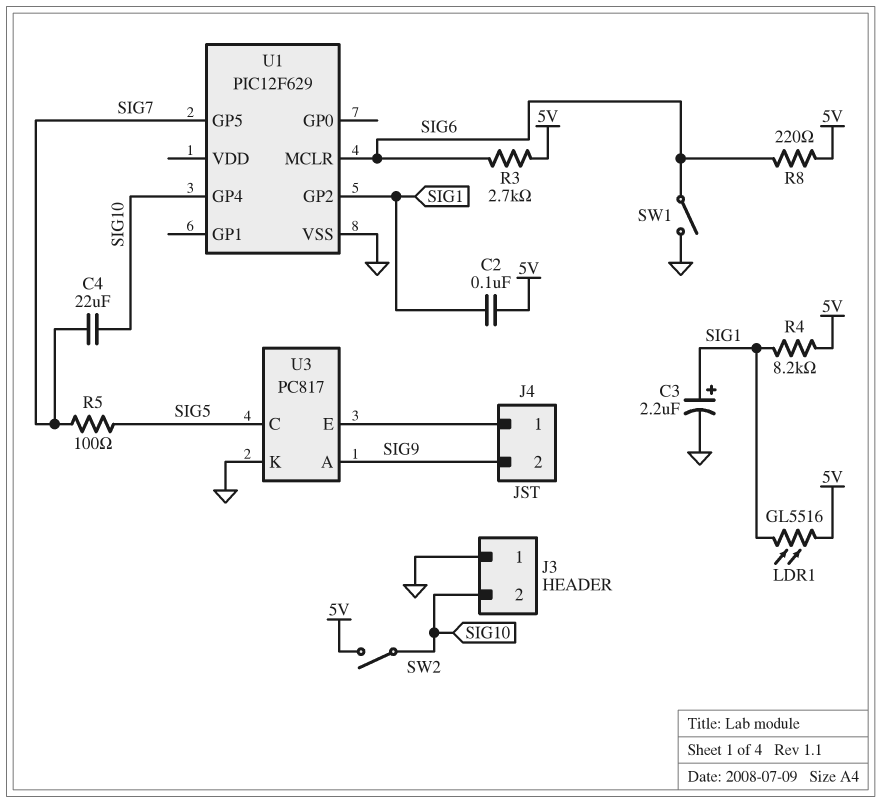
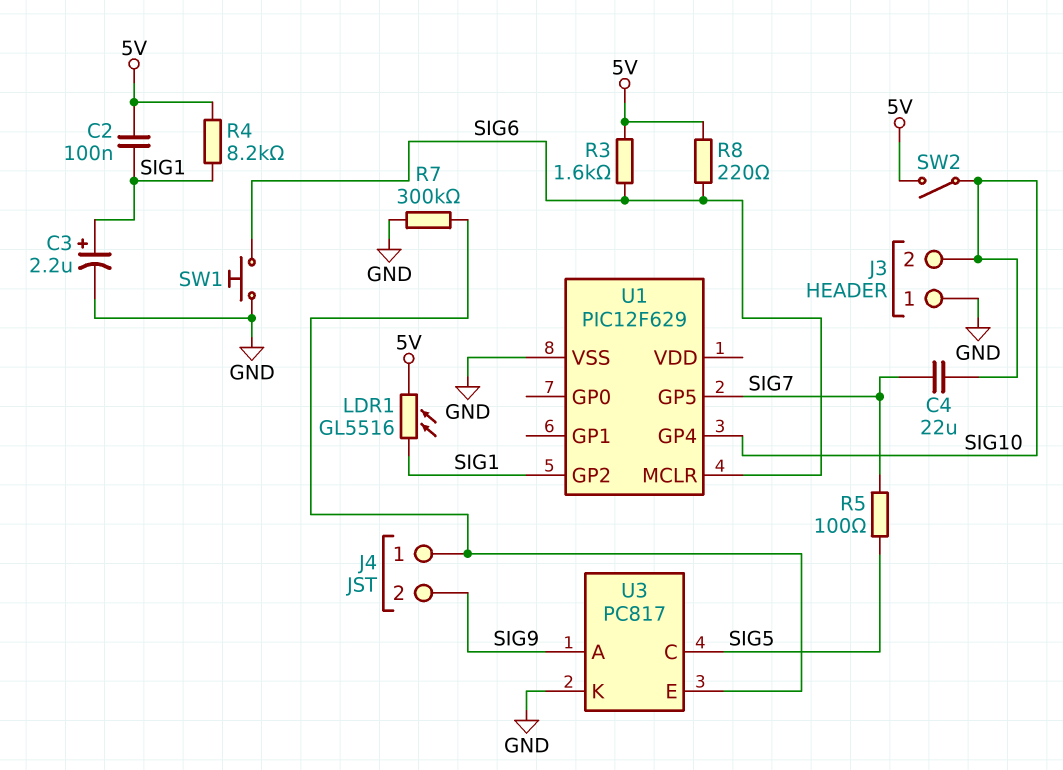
R3: 2.7k (5V, SIG6) -> 1.6k (5V, SIG6)
R7: none -> 300k (GND, J4/1)
SW1: switch (GND, SIG6) -> button (GND, SIG6)

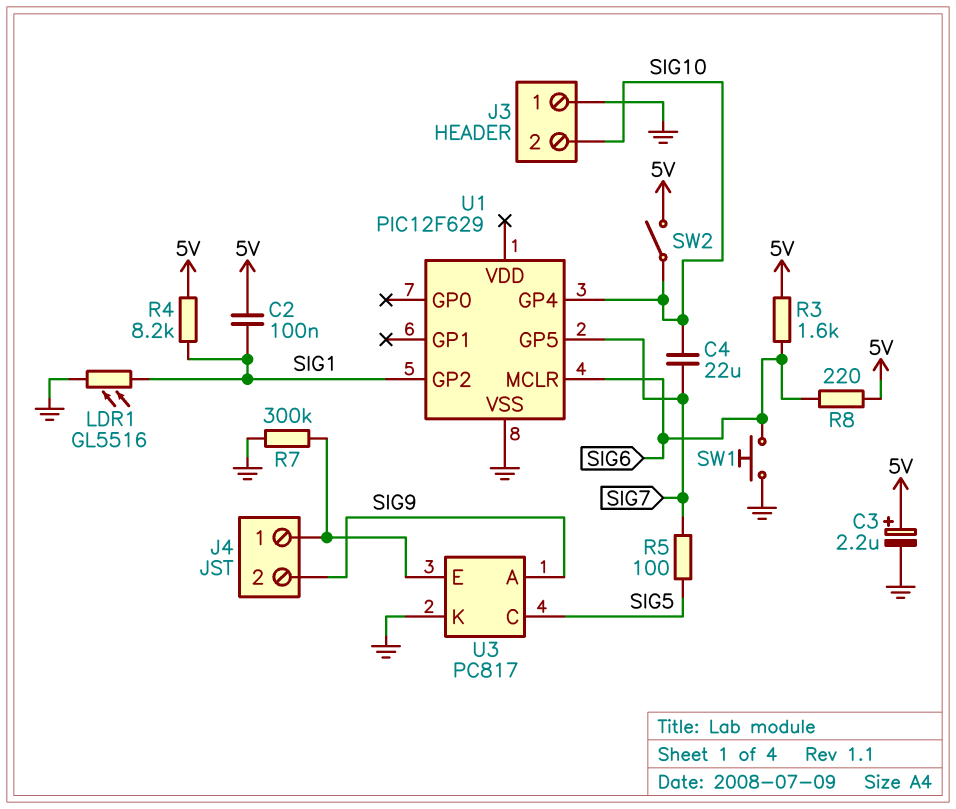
C3: 2.2uF (plus SIG1, minus GND) -> 2.2uF (plus 5V, minus GND)
LDR1: GL5516 (5V, SIG1) -> GL5516 (GND, SIG1)

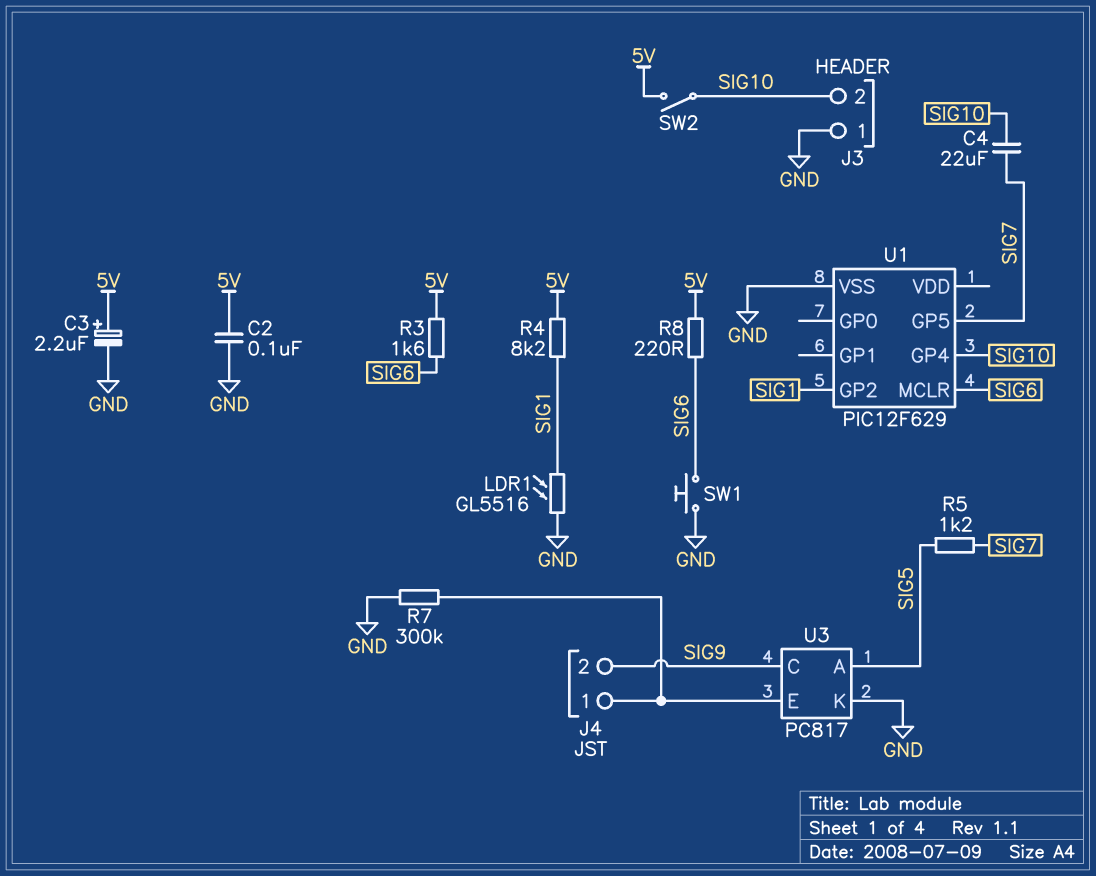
C2: 100nF (5V, SIG1) -> 100nF (5V, GND)
R5: 100 (SIG5, SIG7) -> 1.2k (SIG5, SIG7)
U3 pin A: SIG9 -> SIG5
U3 pin C: SIG5 -> SIG9

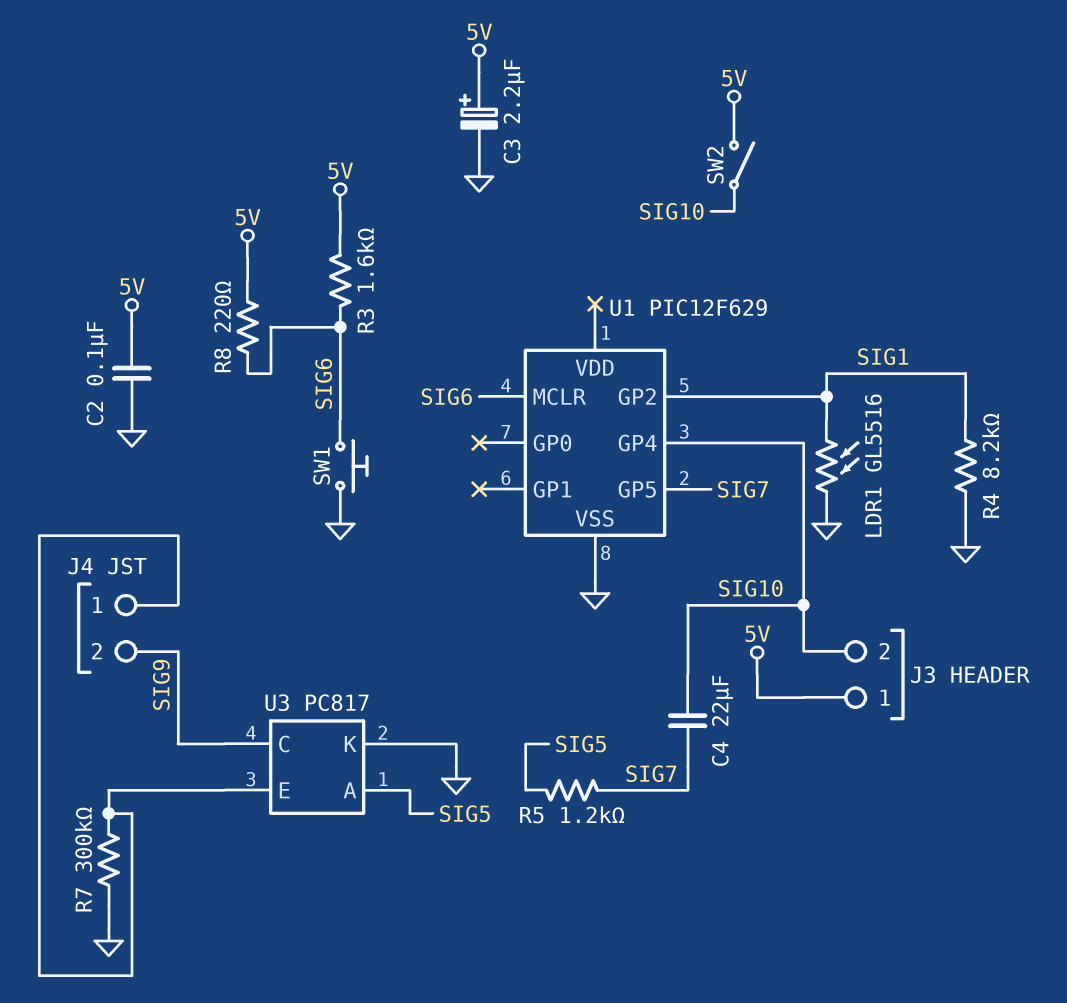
J3 pin 1: GND -> 5V
R4: 8.2k (5V, SIG1) -> 8.2k (GND, SIG1)

